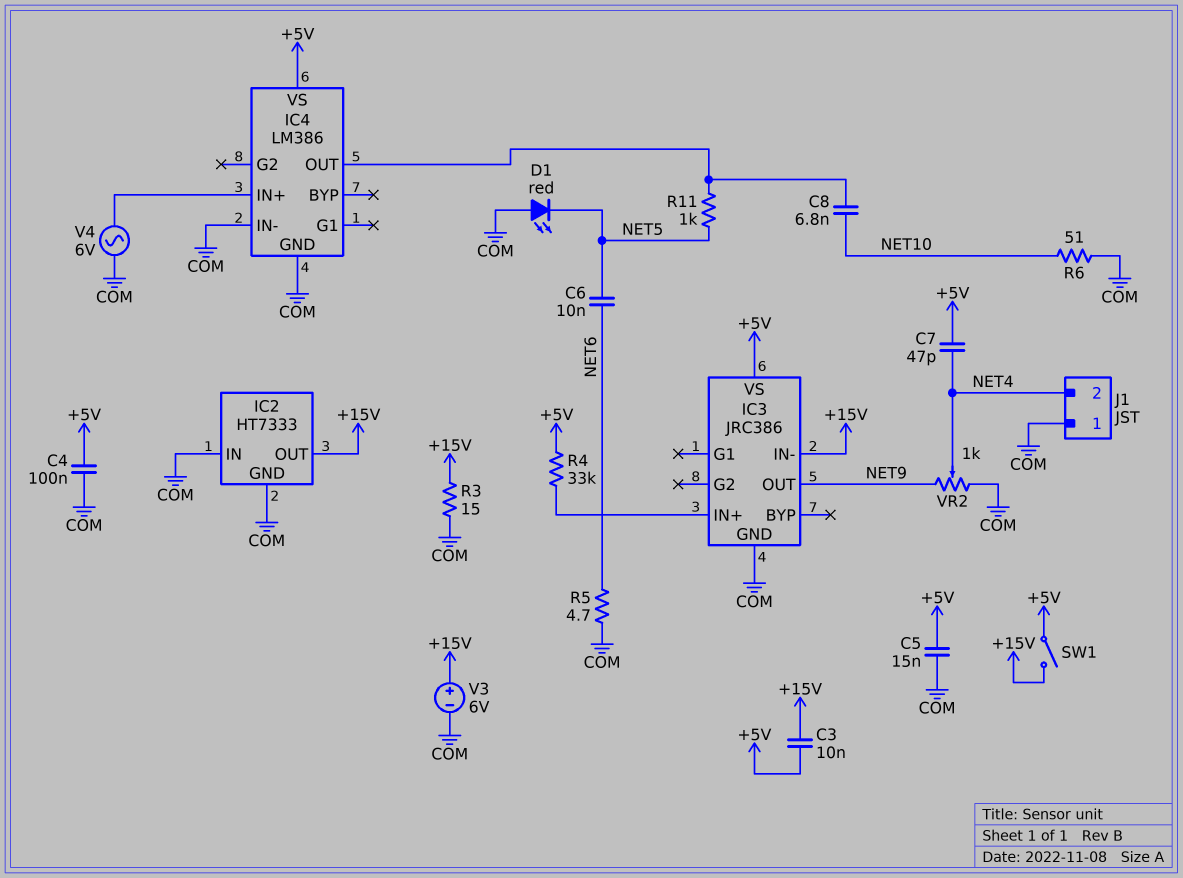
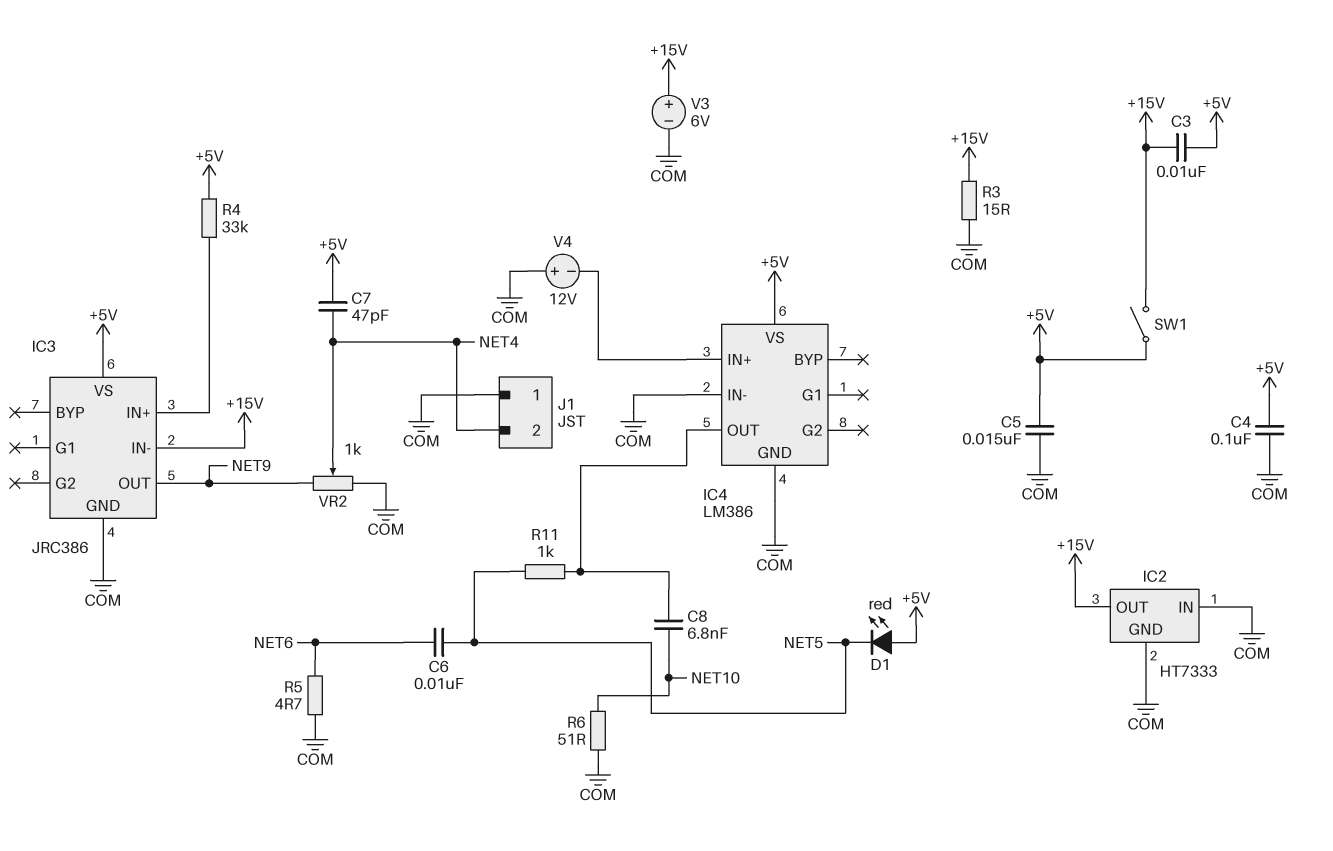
D1: LED red (A COM, K NET5) -> LED red (A +5V, K NET5)
V4: AC 6V (COM, IC4/IN+) -> 12V (plus COM, minus IC4/IN+)

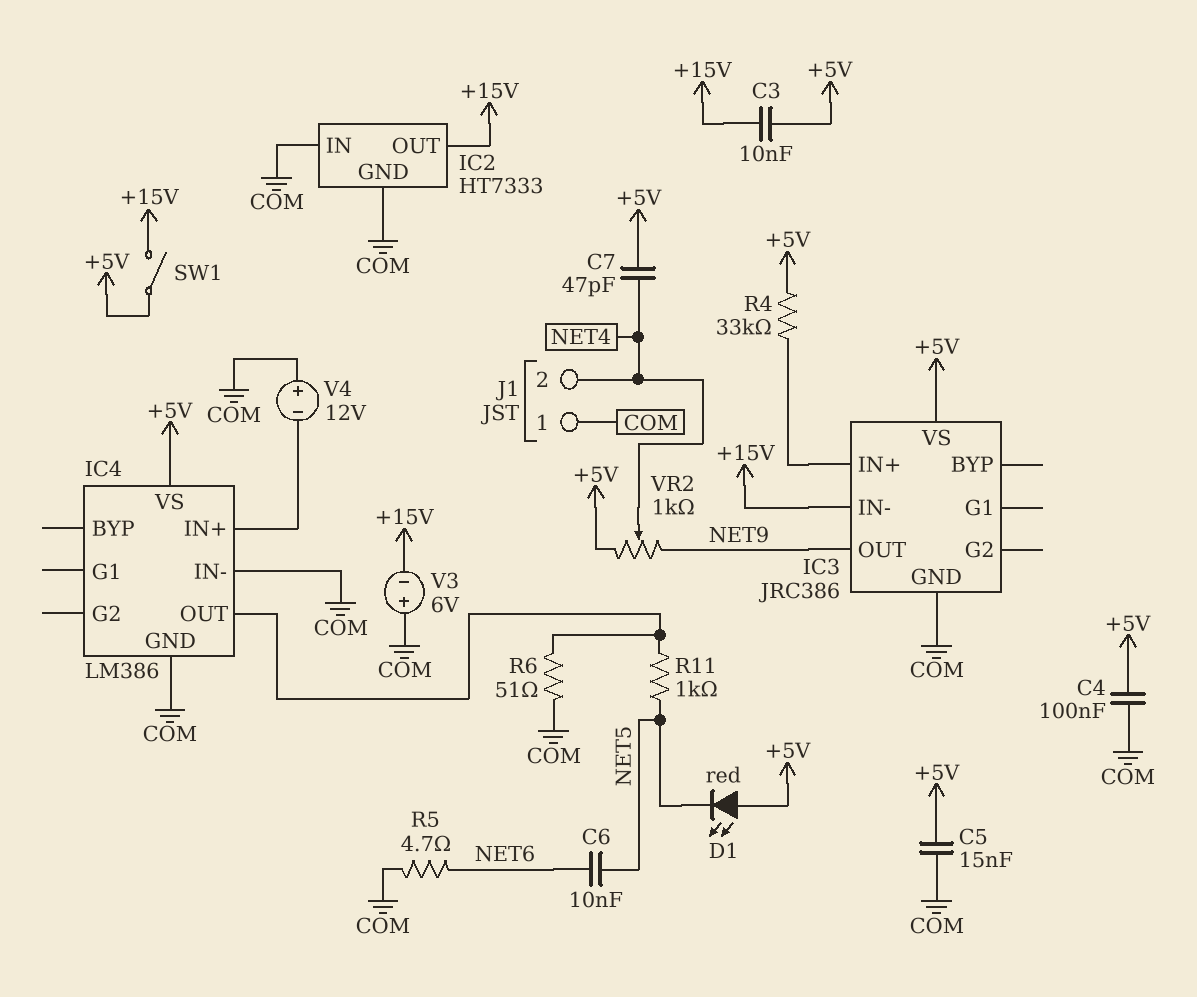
C8: 6.8nF (IC4/OUT, NET10) -> none
R3: 15 (+15V, COM) -> none
R6: 51 (COM, NET10) -> 51 (COM, IC4/OUT)
V3: 6V (plus +15V, minus COM) -> 6V (plus COM, minus +15V)
VR2: 1k (COM, NET9, wiper NET4) -> 1k (+5V, NET9, wiper NET4)

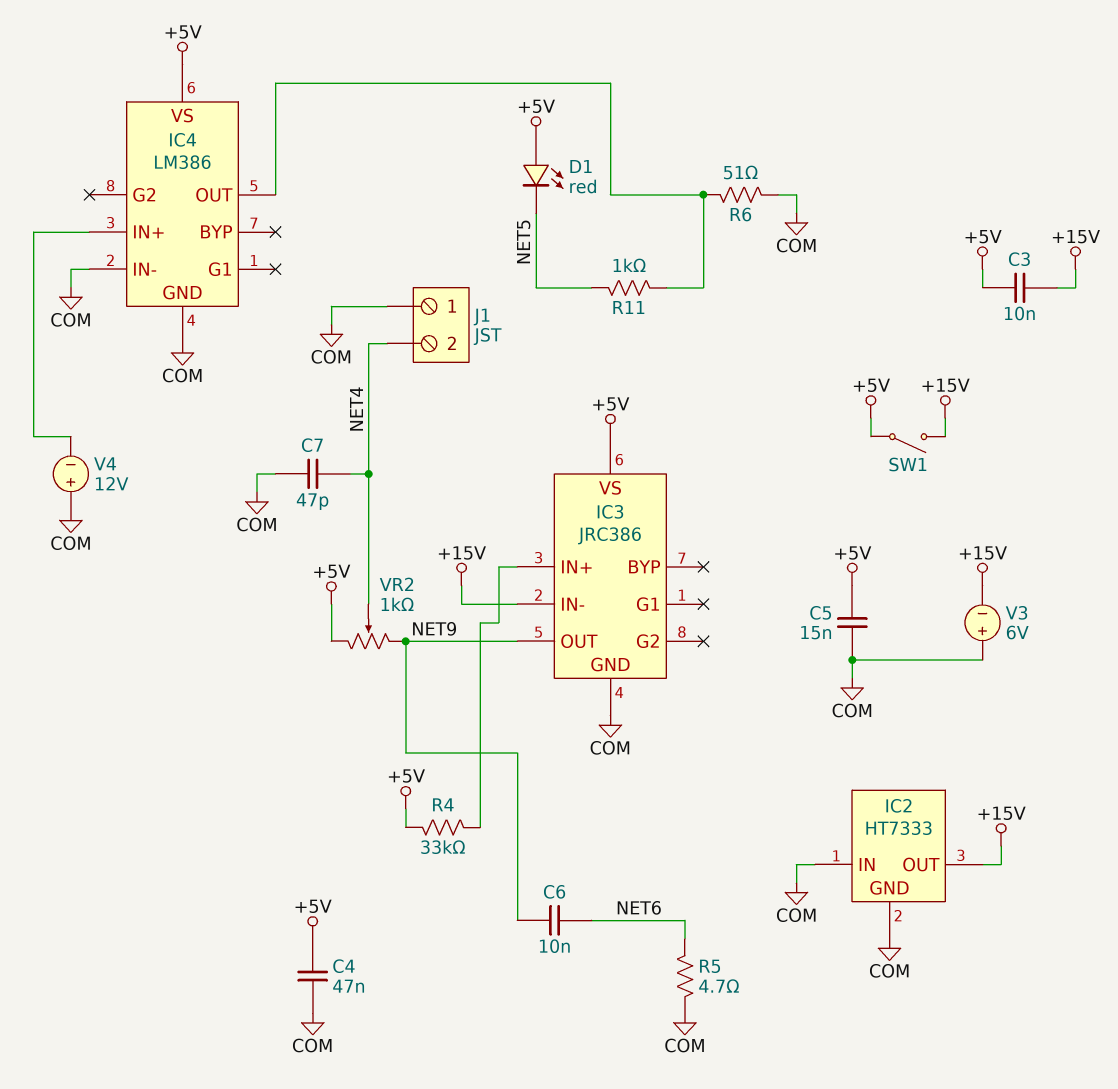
C4: 100nF (+5V, COM) -> 47nF (+5V, COM)
C6: 10nF (NET5, NET6) -> 10nF (NET6, NET9)
C7: 47pF (+5V, NET4) -> 47pF (COM, NET4)

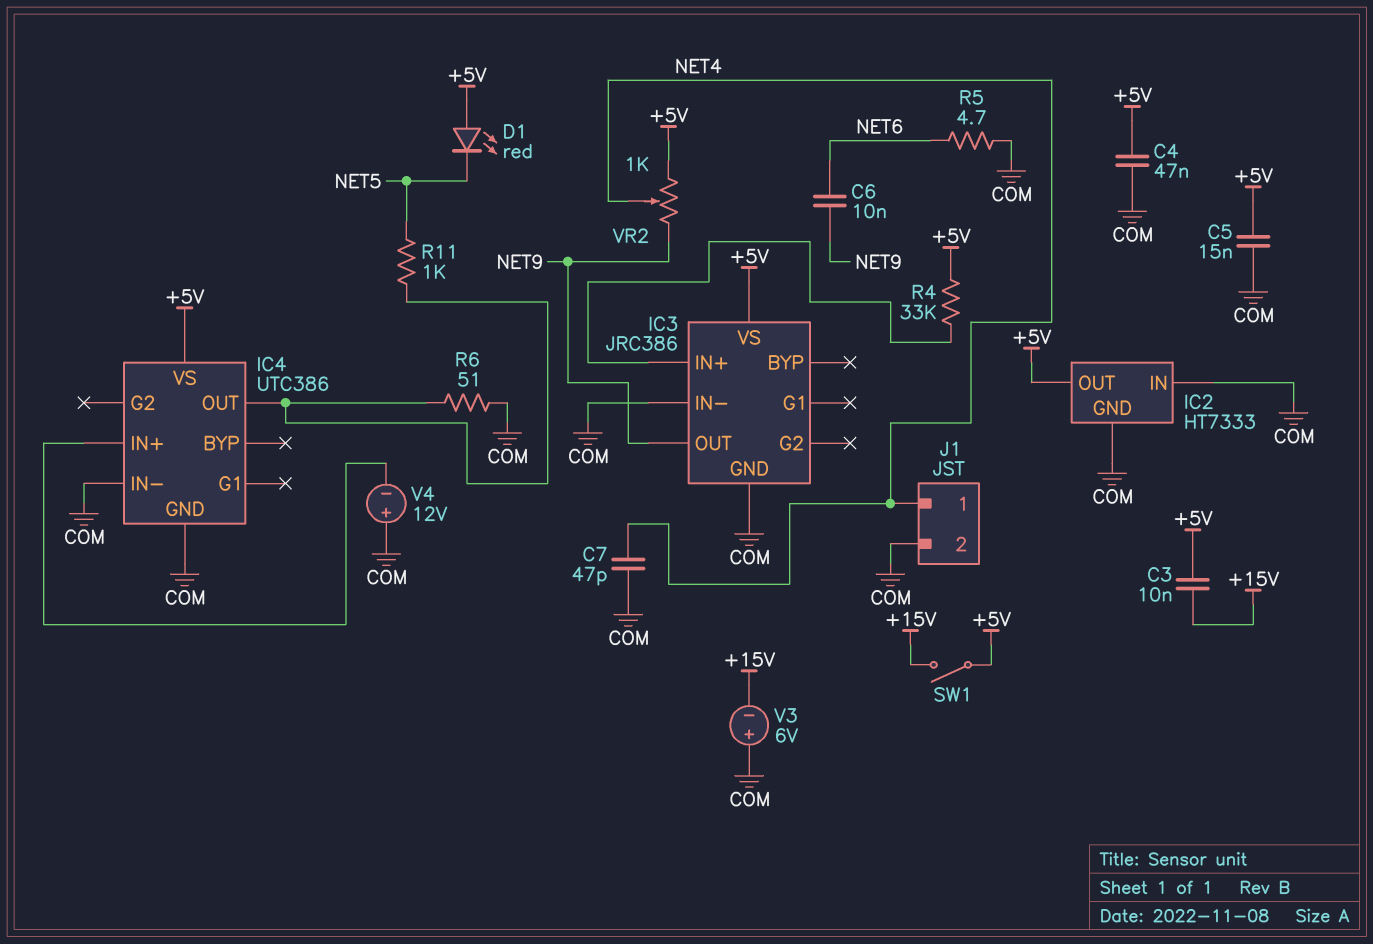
IC2 pin OUT: +15V -> +5V
IC3 pin IN-: +15V -> COM
IC4: LM386 -> UTC386
J1 pin 1: COM -> NET4
J1 pin 2: NET4 -> COM

